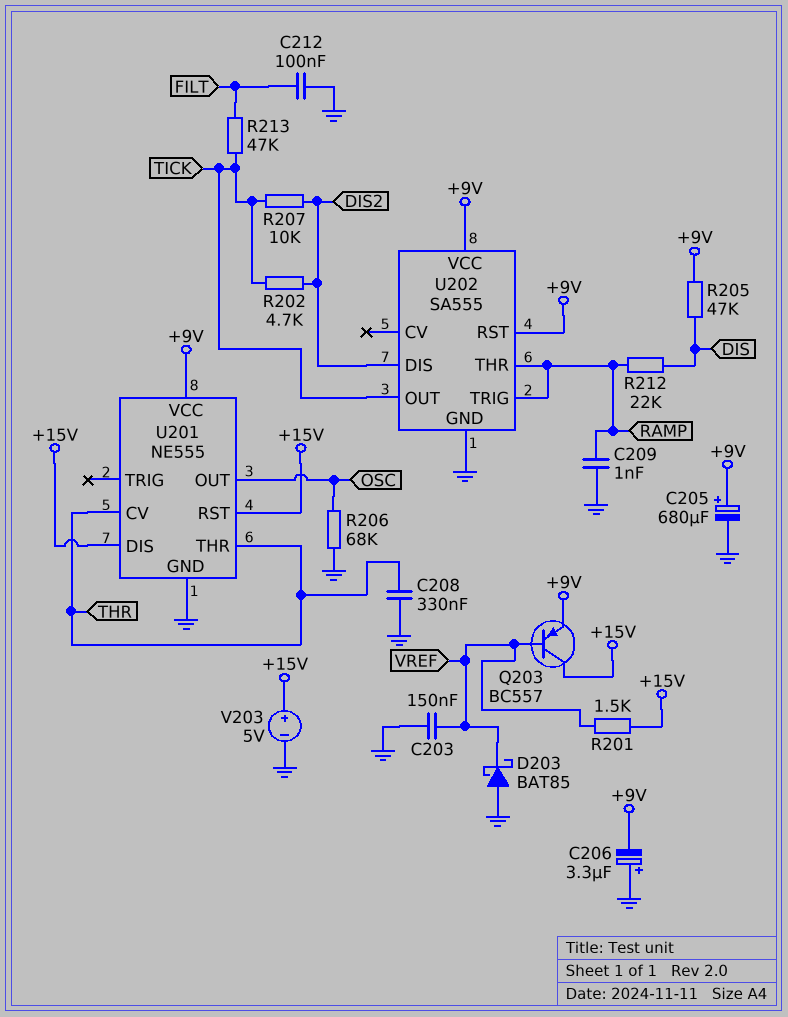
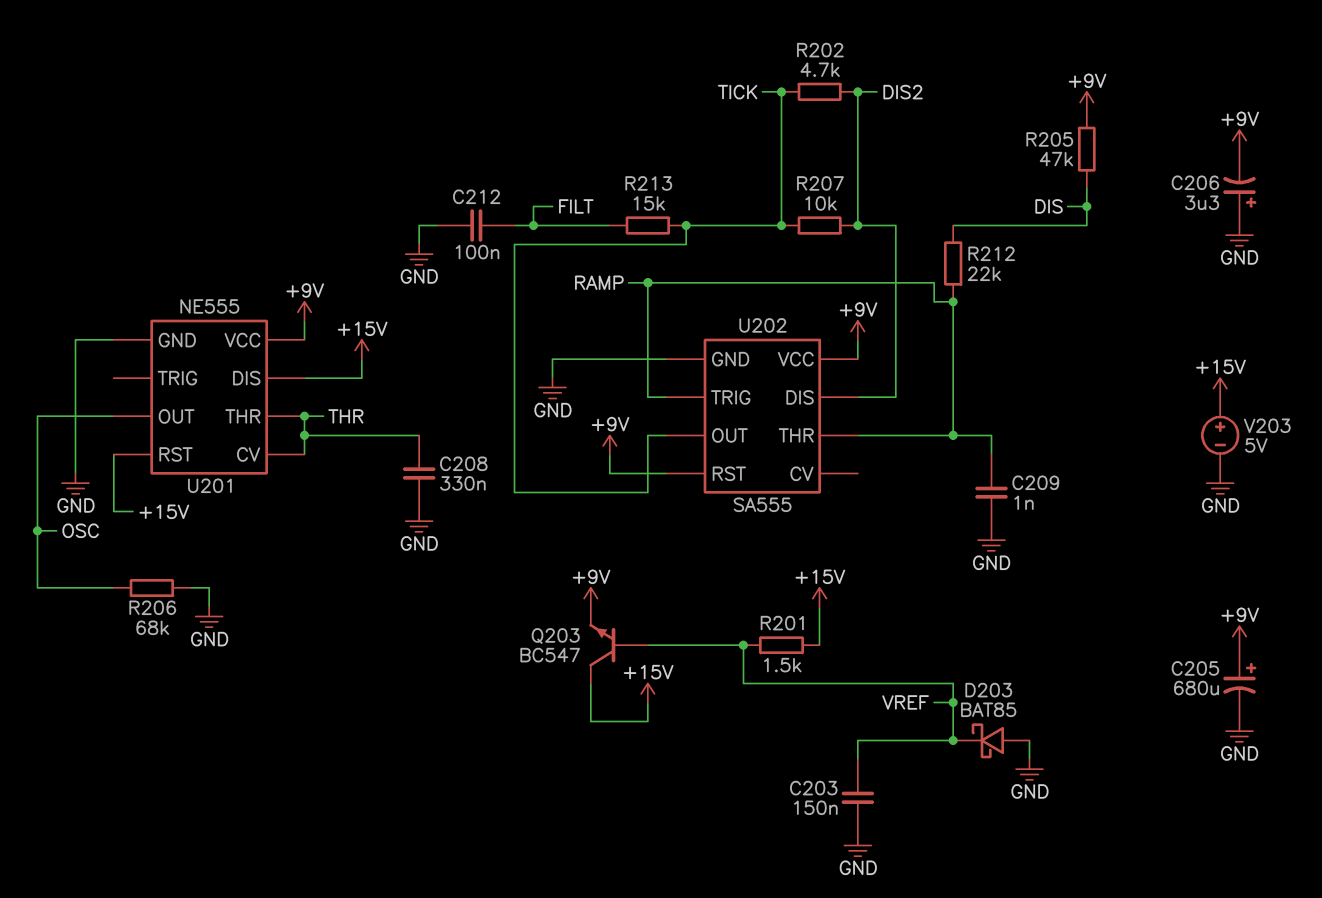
Q203: PNP BC557 (B VREF, C +15V, E +9V) -> NPN BC547 (B VREF, C +15V, E +9V)
R213: 47k (FILT, TICK) -> 15k (FILT, TICK)

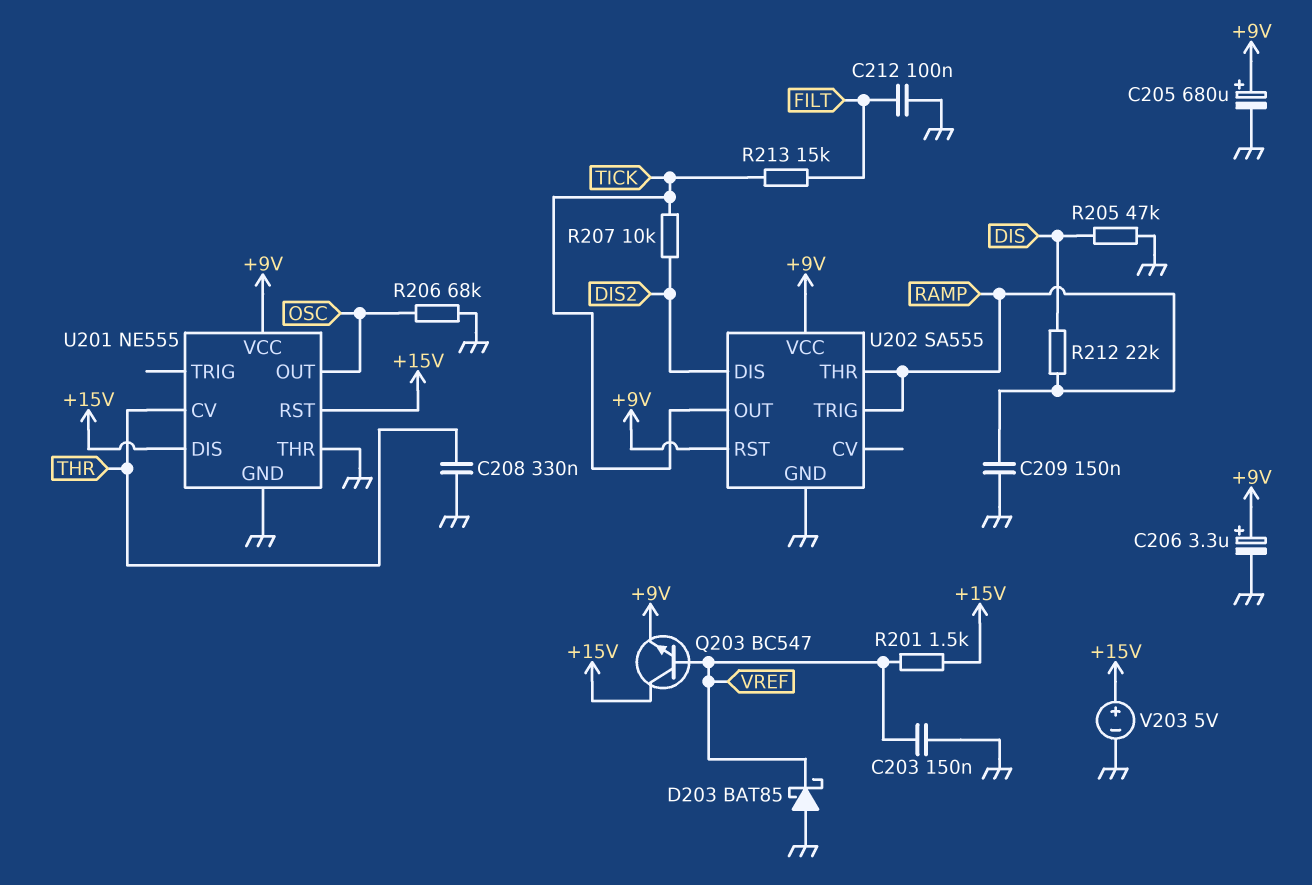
C206: 3.3uF (plus GND, minus +9V) -> 3.3uF (plus +9V, minus GND)
C209: 1nF (GND, RAMP) -> 150nF (GND, RAMP)
R202: 4.7k (DIS2, TICK) -> none
R205: 47k (+9V, DIS) -> 47k (DIS, GND)
U201 pin THR: THR -> GND

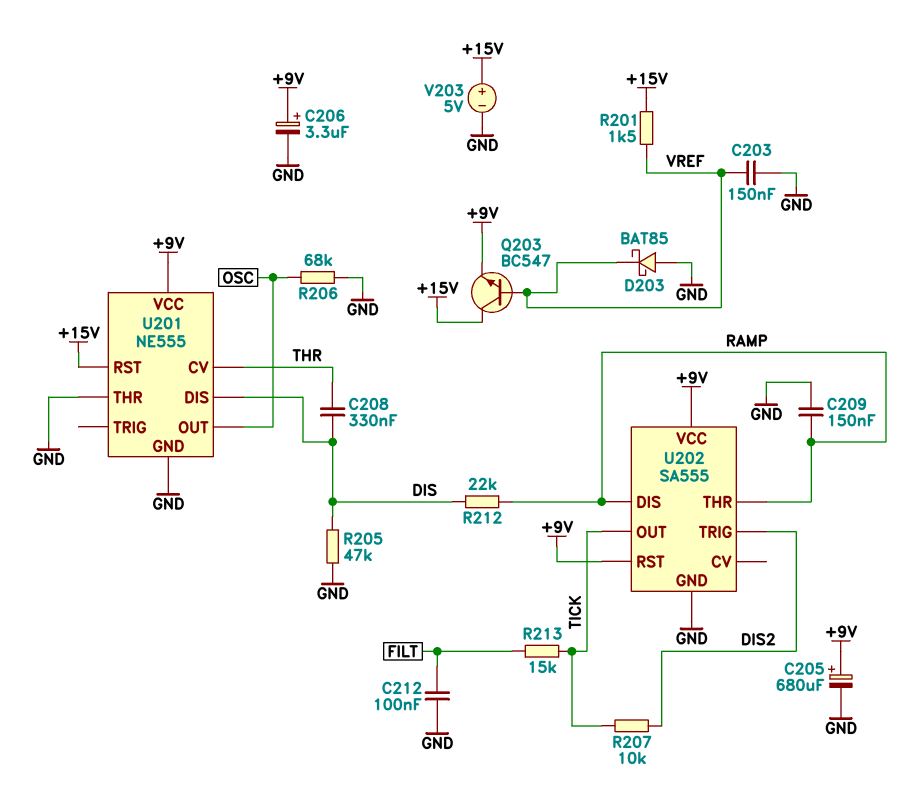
C208: 330nF (GND, THR) -> 330nF (DIS, THR)
U201 pin DIS: +15V -> DIS
U202 pin DIS: DIS2 -> RAMP
U202 pin TRIG: RAMP -> DIS2

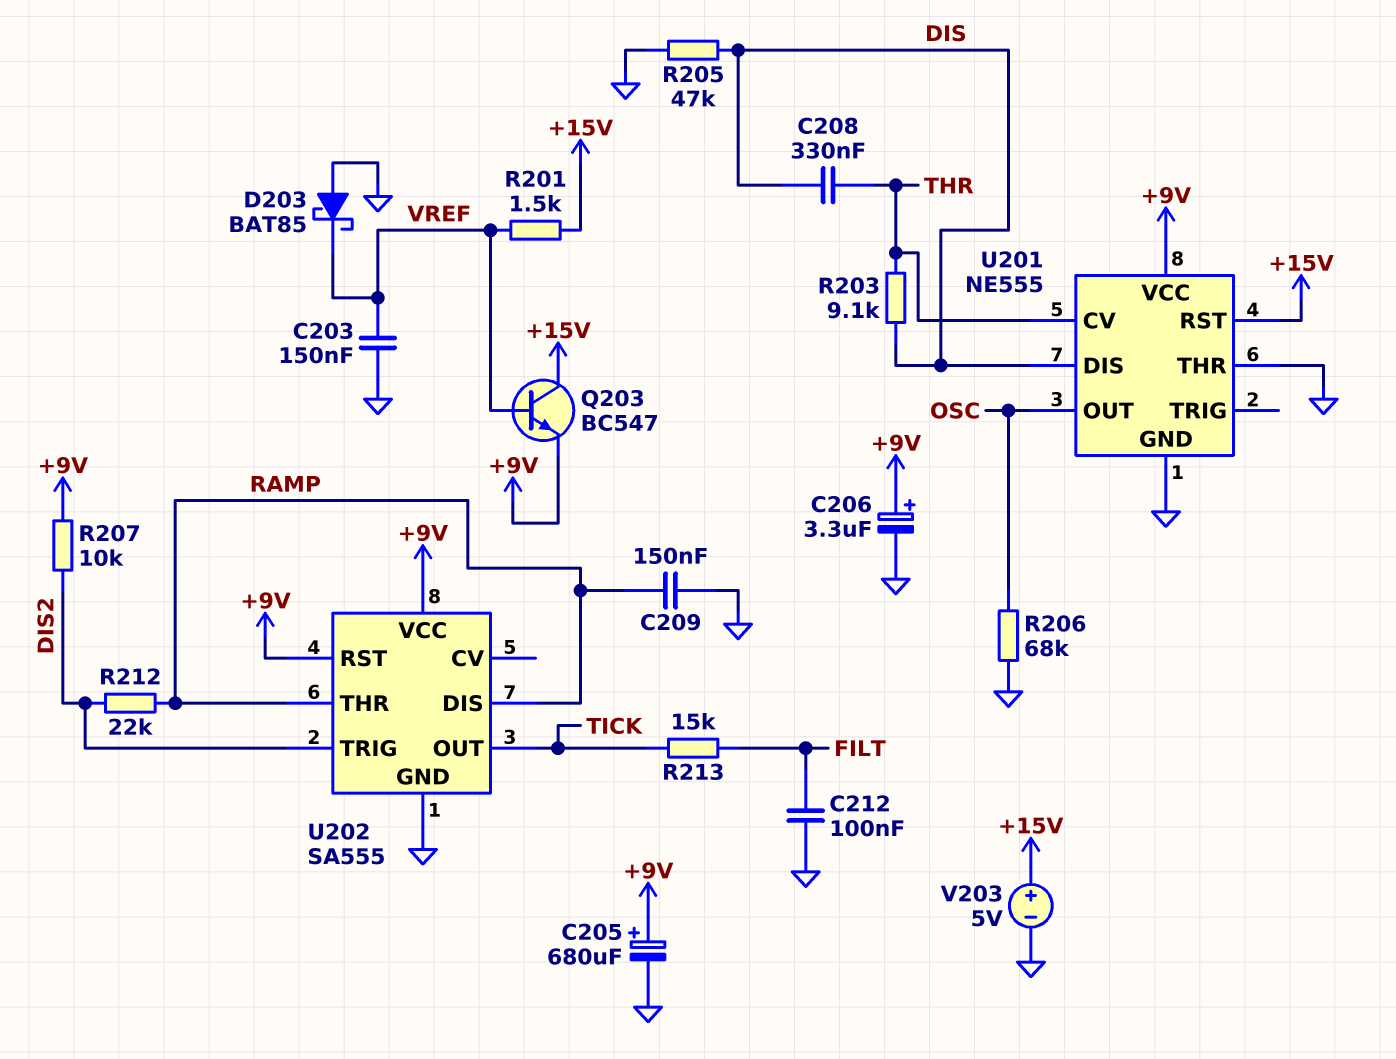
R203: none -> 9.1k (DIS, THR)
R207: 10k (DIS2, TICK) -> 10k (+9V, DIS2)
R212: 22k (DIS, RAMP) -> 22k (DIS2, RAMP)

